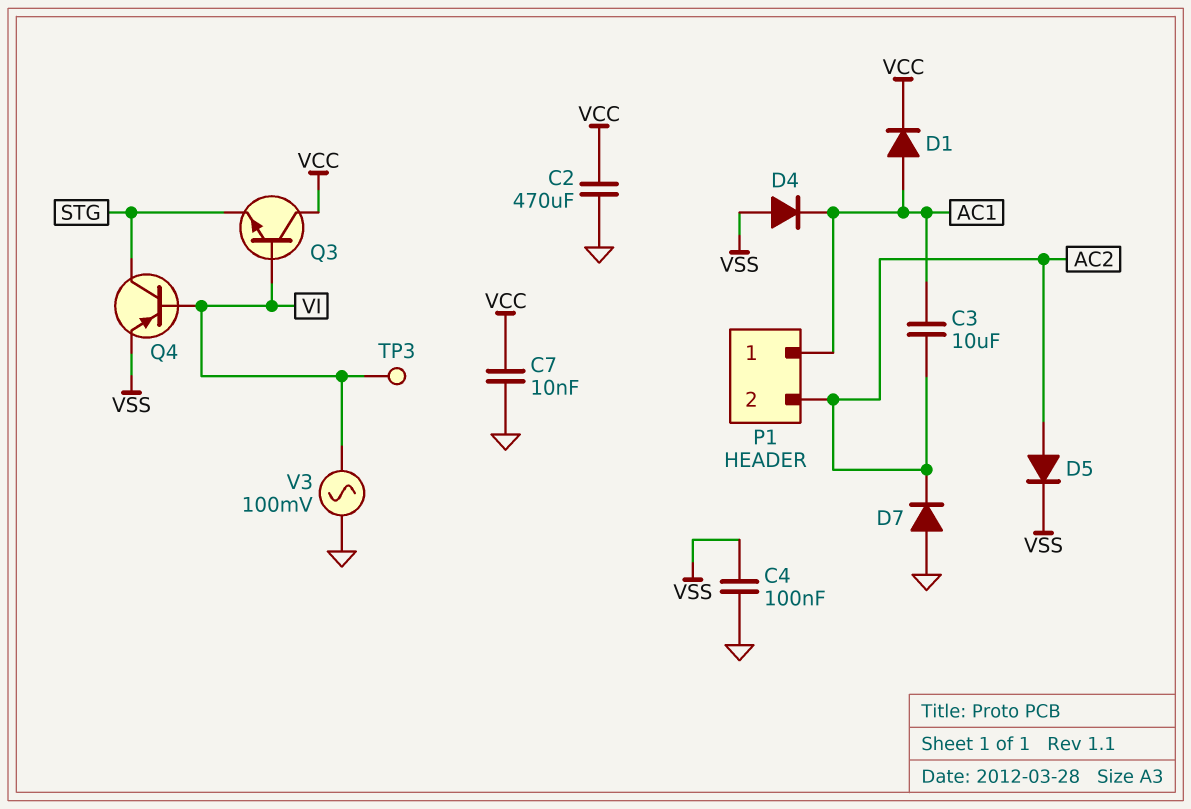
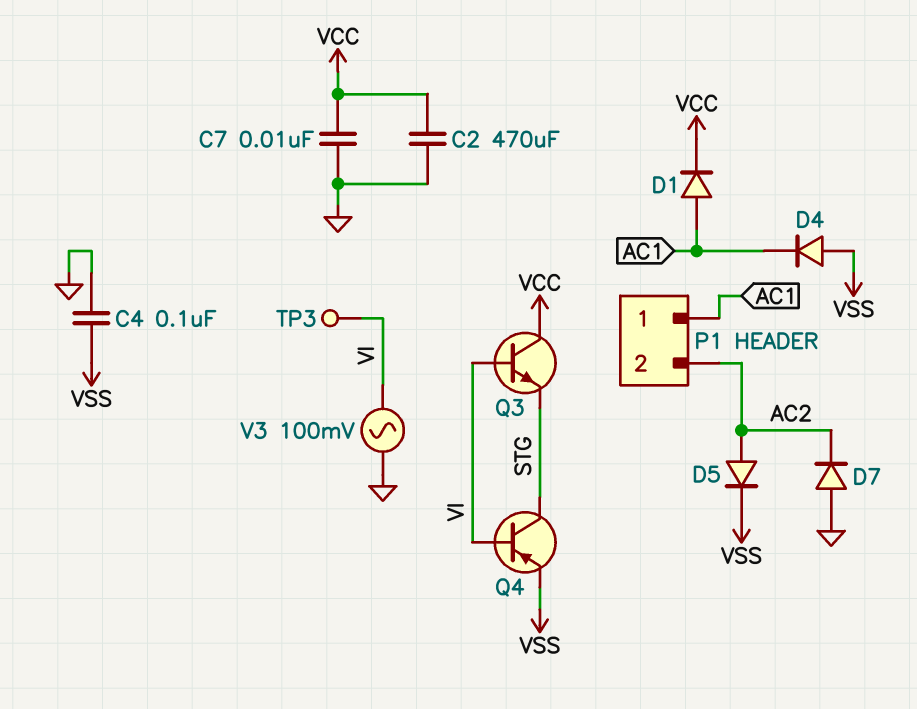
C3: 10uF (AC1, AC2) -> none

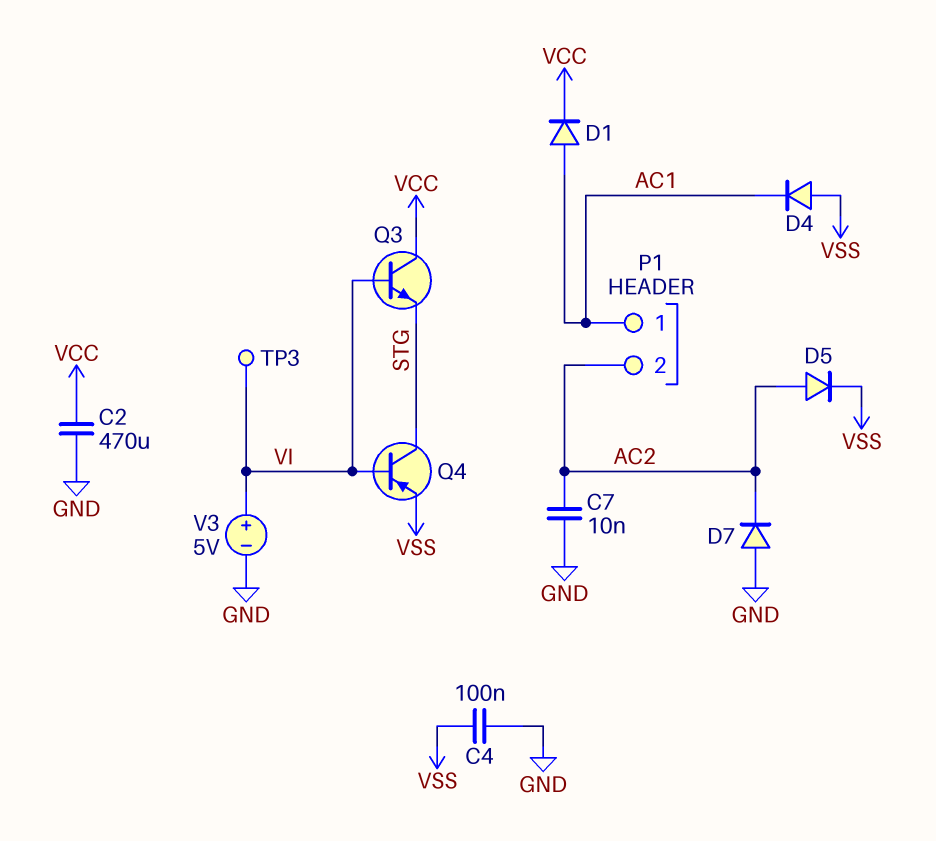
C7: 10nF (GND, VCC) -> 10nF (AC2, GND)
V3: AC 100mV (GND, VI) -> 5V (plus VI, minus GND)

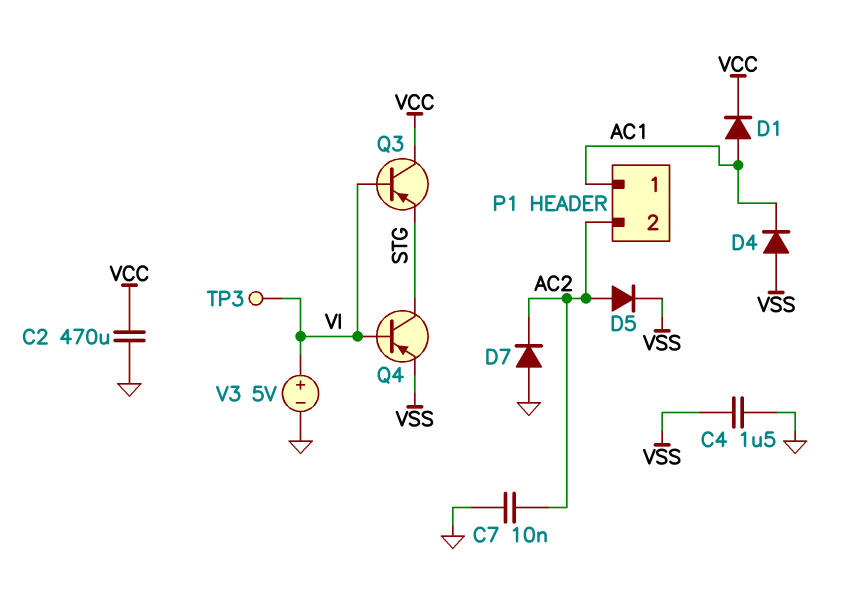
C4: 100nF (GND, VSS) -> 1.5uF (GND, VSS)
Q3: NPN (B VI, C VCC, E STG) -> PNP (B VI, C VCC, E STG)

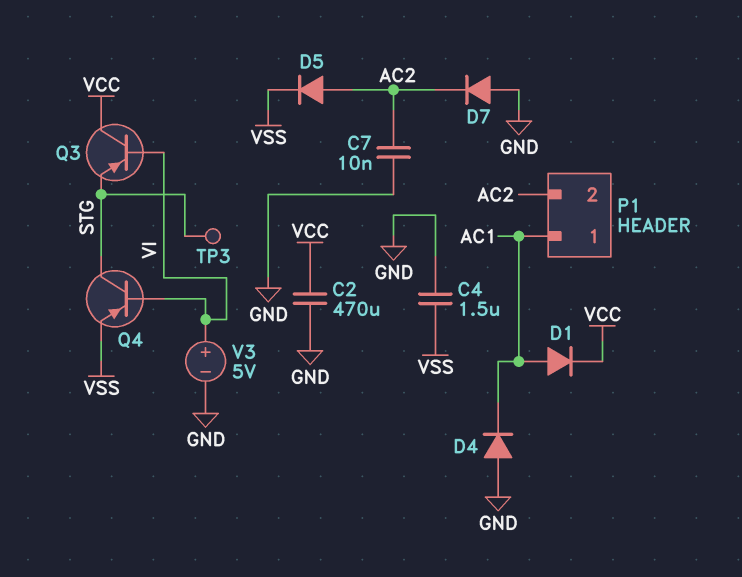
D4: diode (A VSS, K AC1) -> diode (A GND, K AC1)
TP3: test point (VI) -> test point (STG)

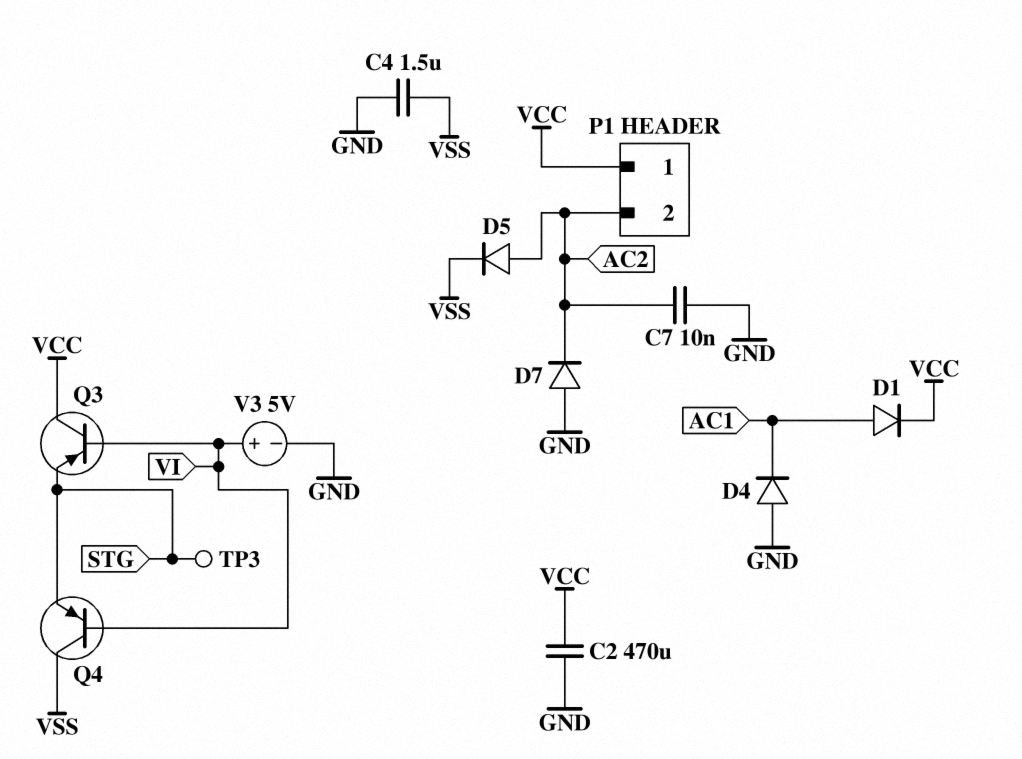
P1 pin 1: AC1 -> VCC
Q4: PNP (B VI, C STG, E VSS) -> PNP (B VI, C VSS, E STG)

